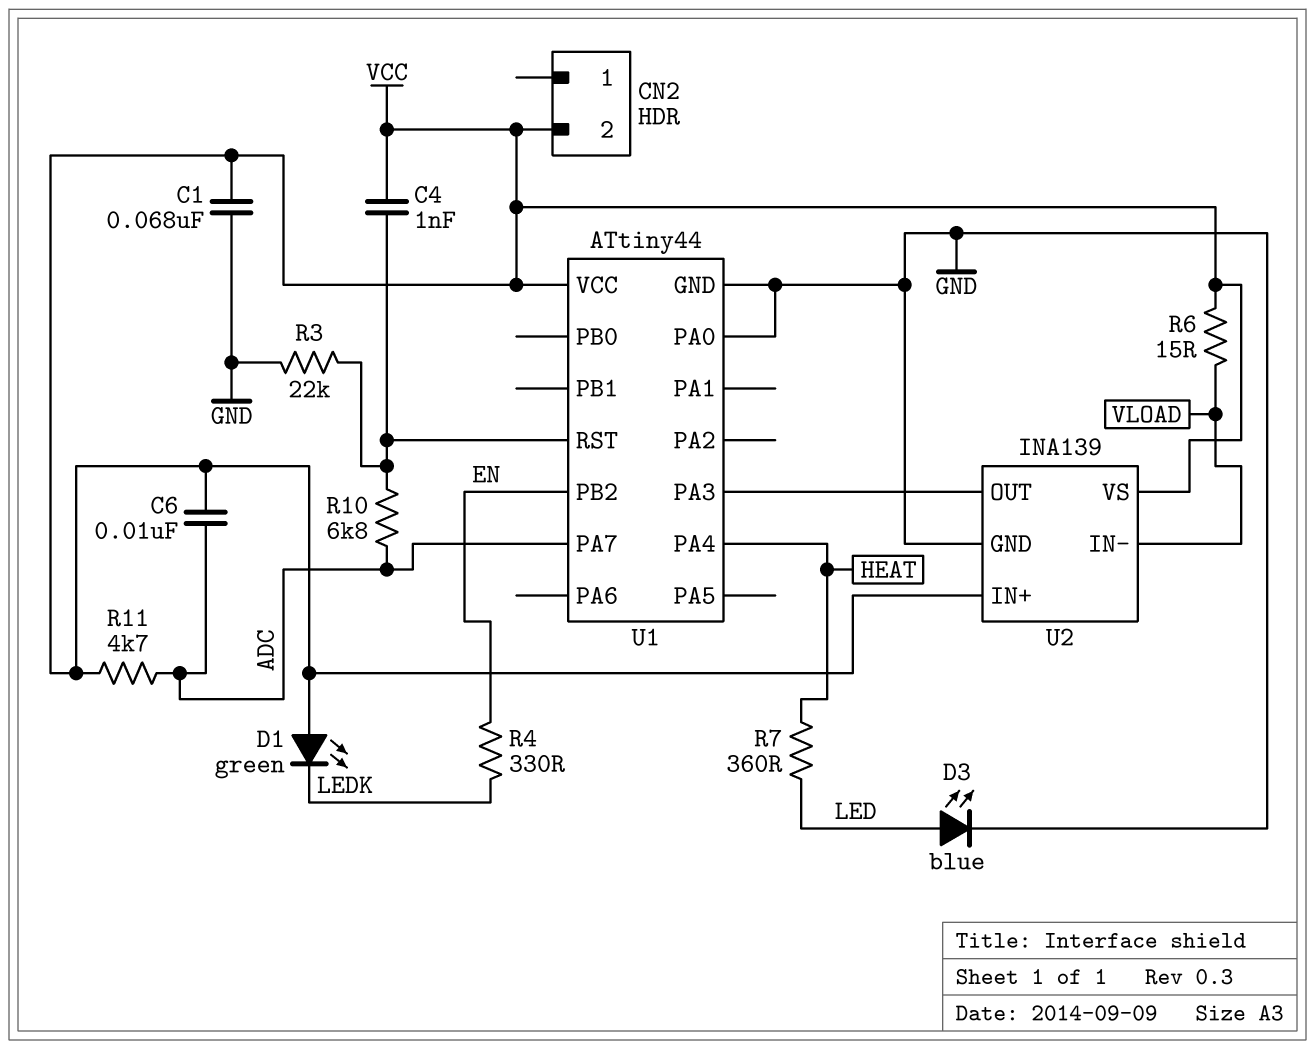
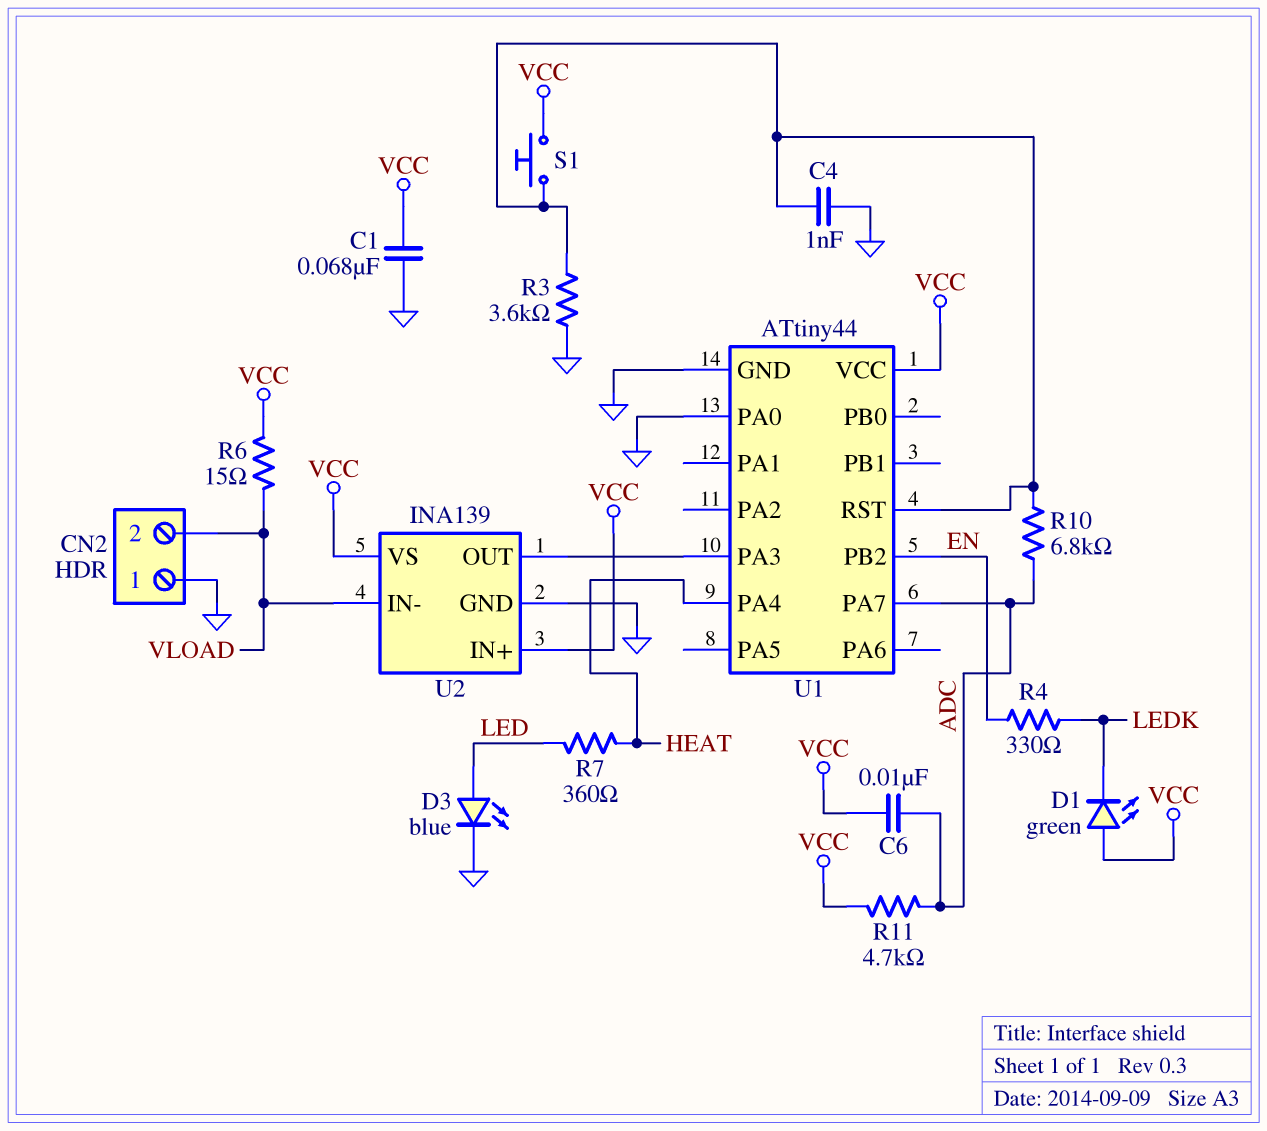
C4: 1nF (U1/RST, VCC) -> 1nF (GND, U1/RST)
CN2 pin 1: none -> GND
CN2 pin 2: VCC -> VLOAD
R3: 22k (GND, U1/RST) -> 3.6k (GND, U1/RST)
S1: none -> button (U1/RST, VCC)

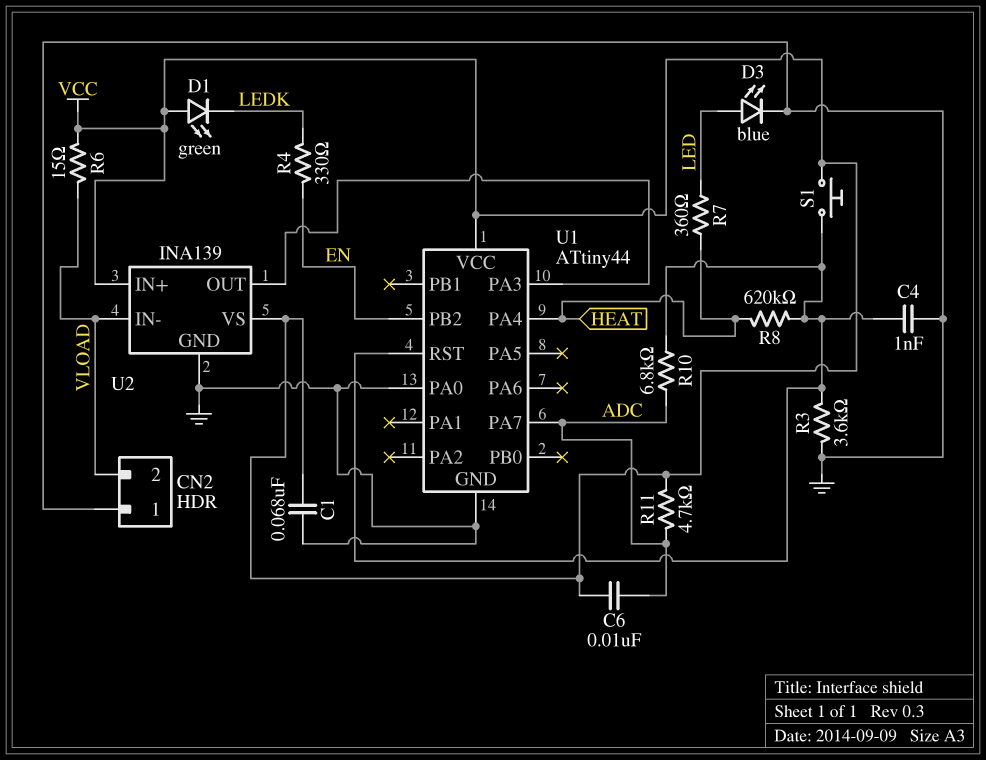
R8: none -> 620k (HEAT, U1/RST)

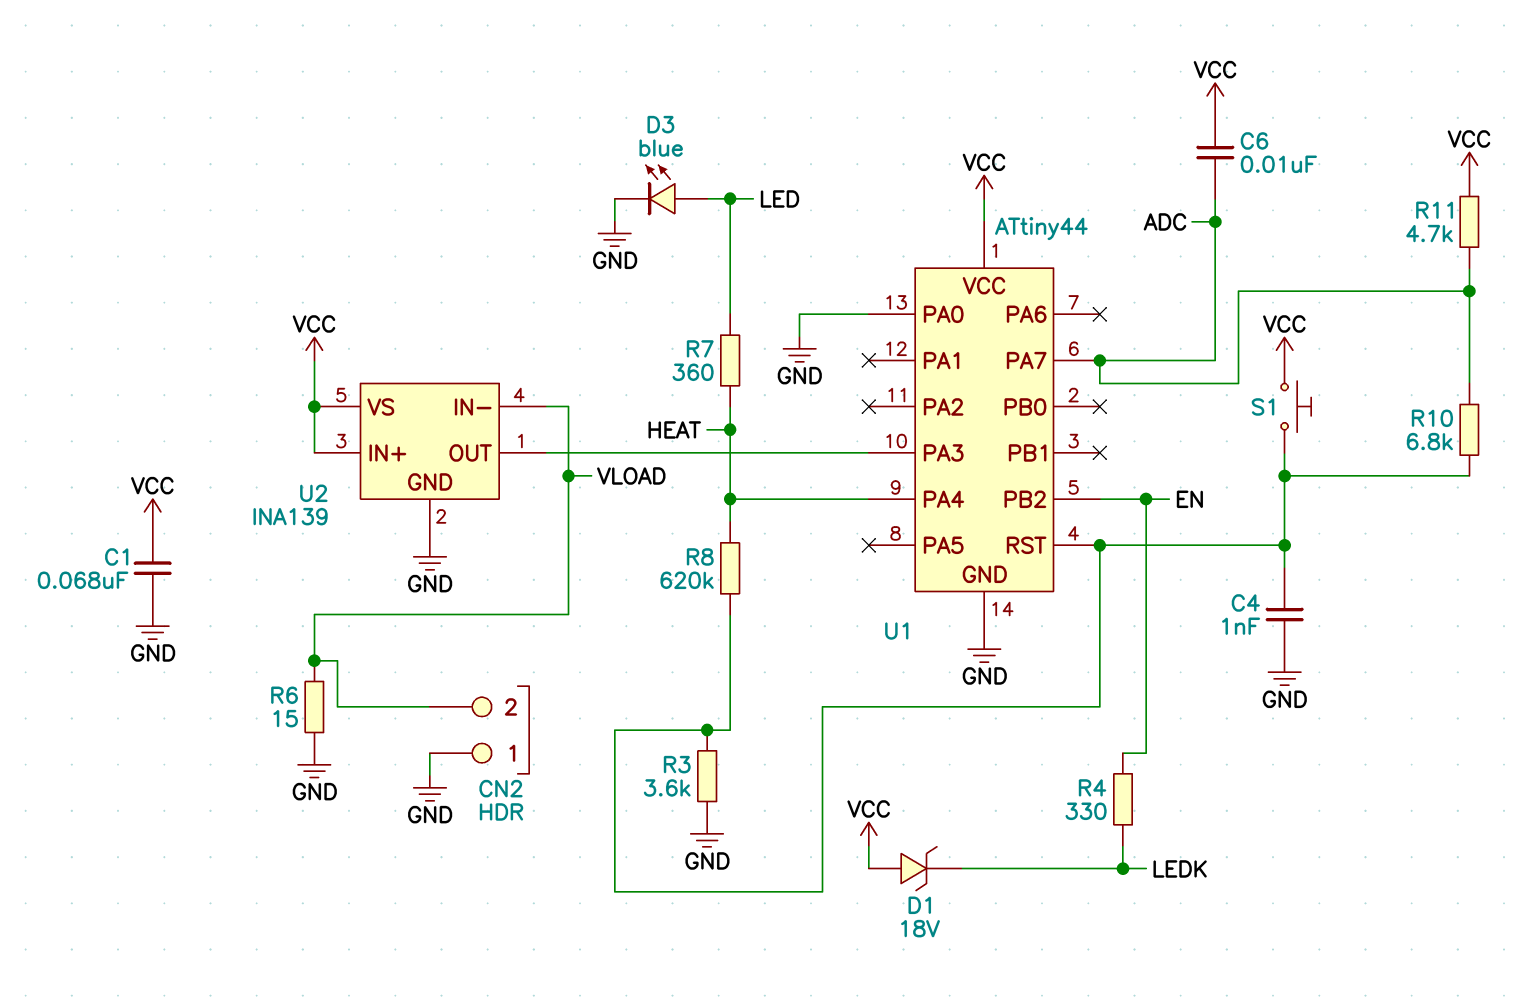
D1: LED green (A VCC, K LEDK) -> zener 18V (A VCC, K LEDK)
R6: 15 (VCC, VLOAD) -> 15 (GND, VLOAD)

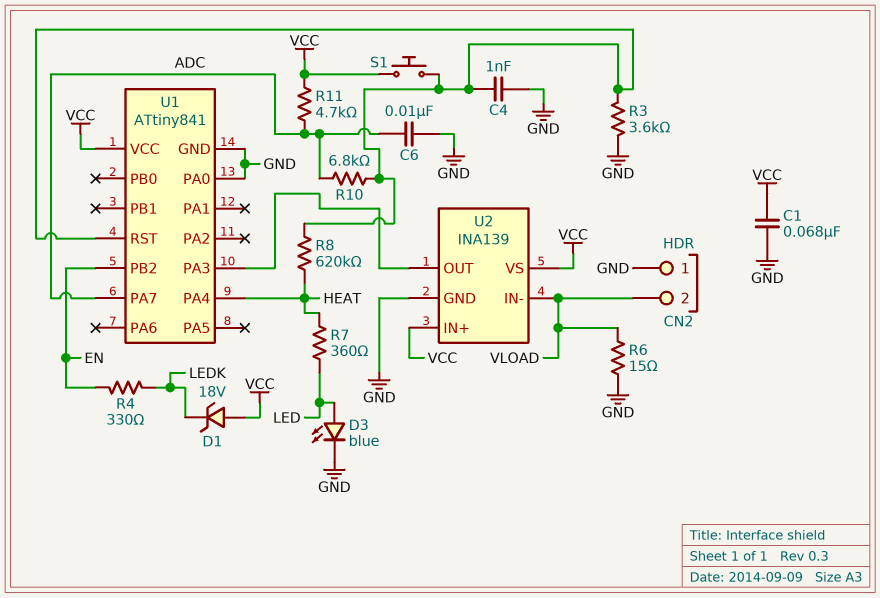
C6: 10nF (ADC, VCC) -> 10nF (ADC, GND)
U1: ATtiny44 -> ATtiny841

